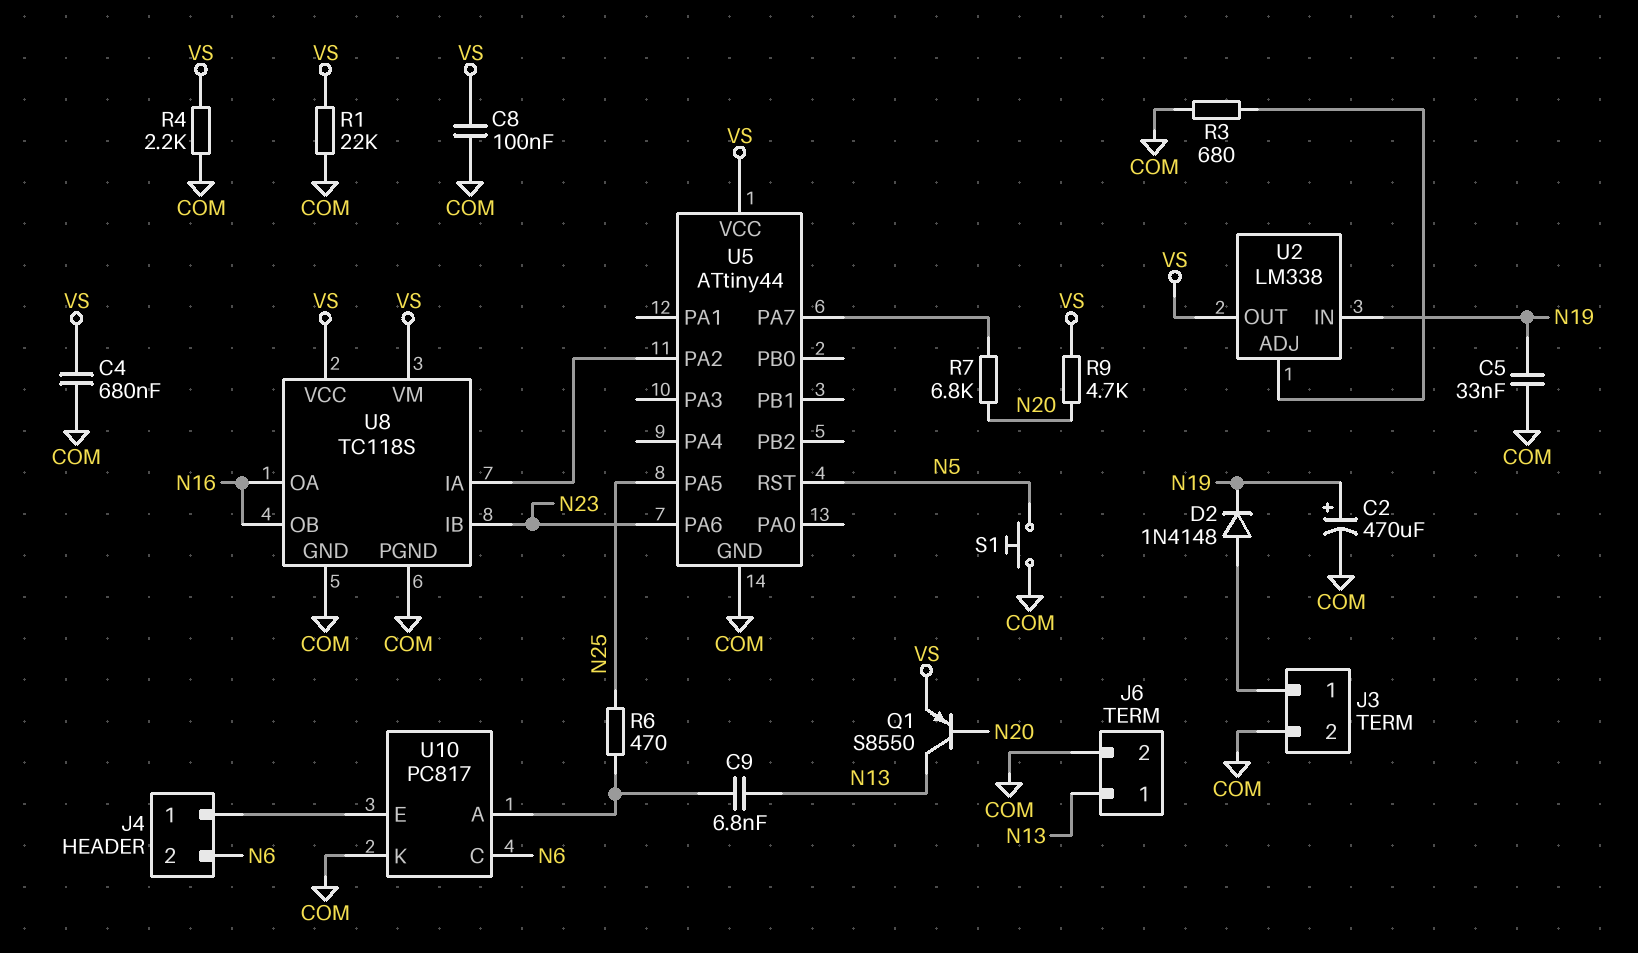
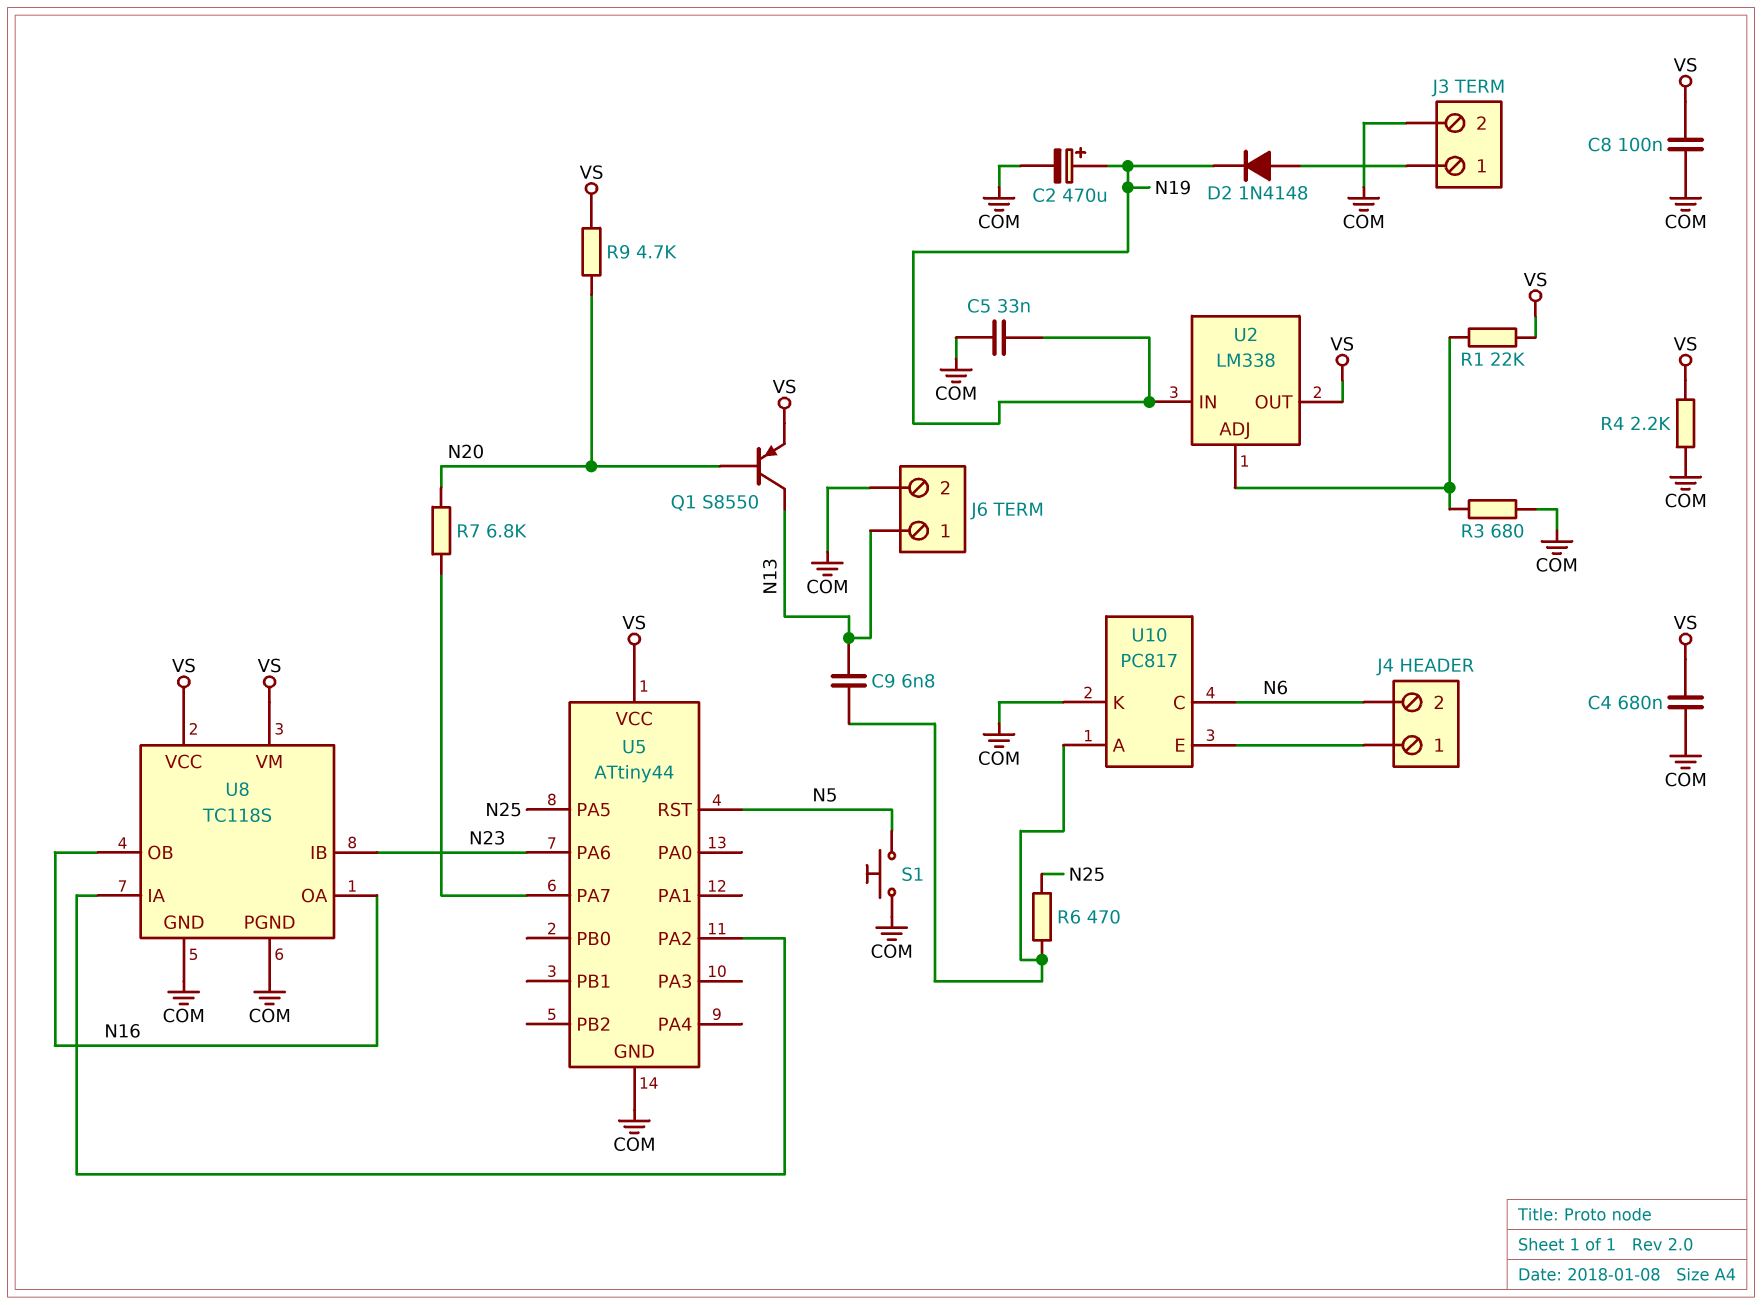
R1: 22k (COM, VS) -> 22k (U2/ADJ, VS)

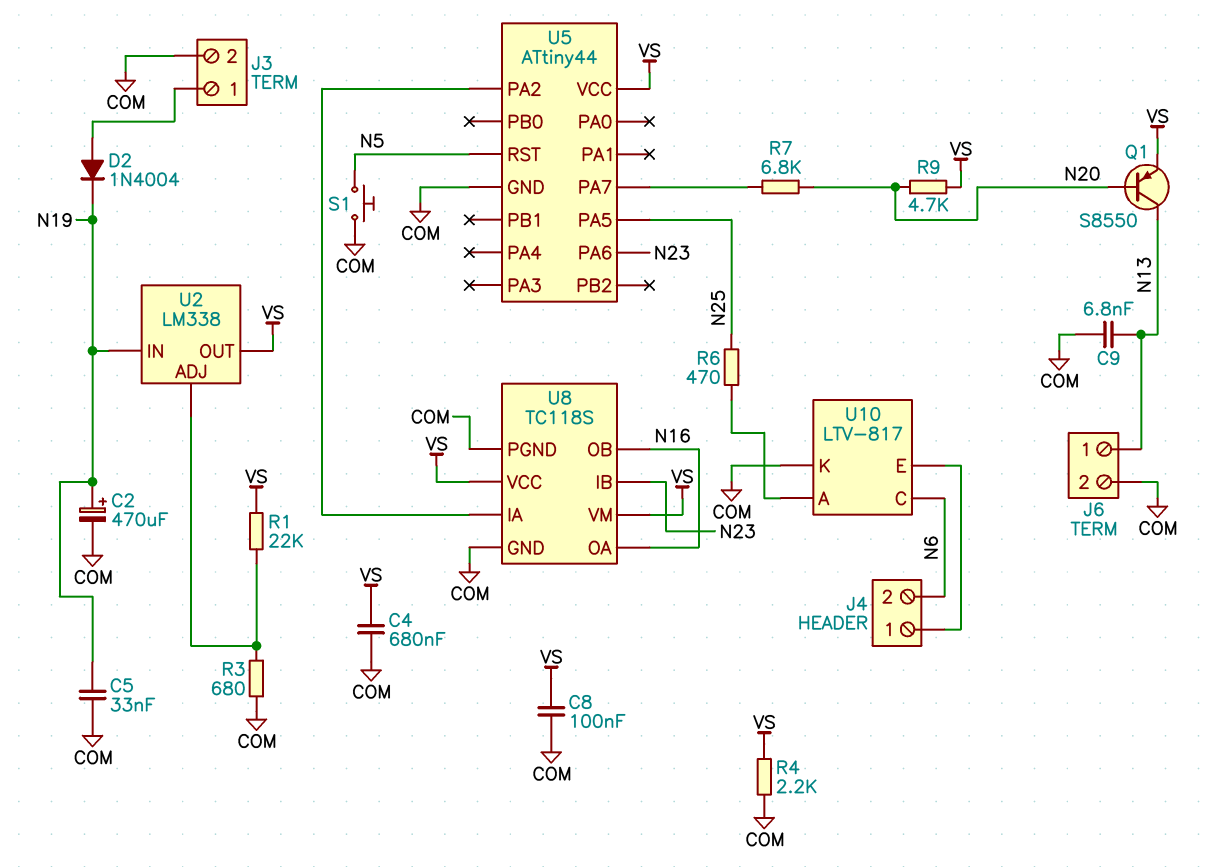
C9: 6.8nF (N13, U10/A) -> 6.8nF (COM, N13)
D2: diode 1N4148 (A J3/1, K N19) -> diode 1N4004 (A J3/1, K N19)
U10: PC817 -> LTV-817

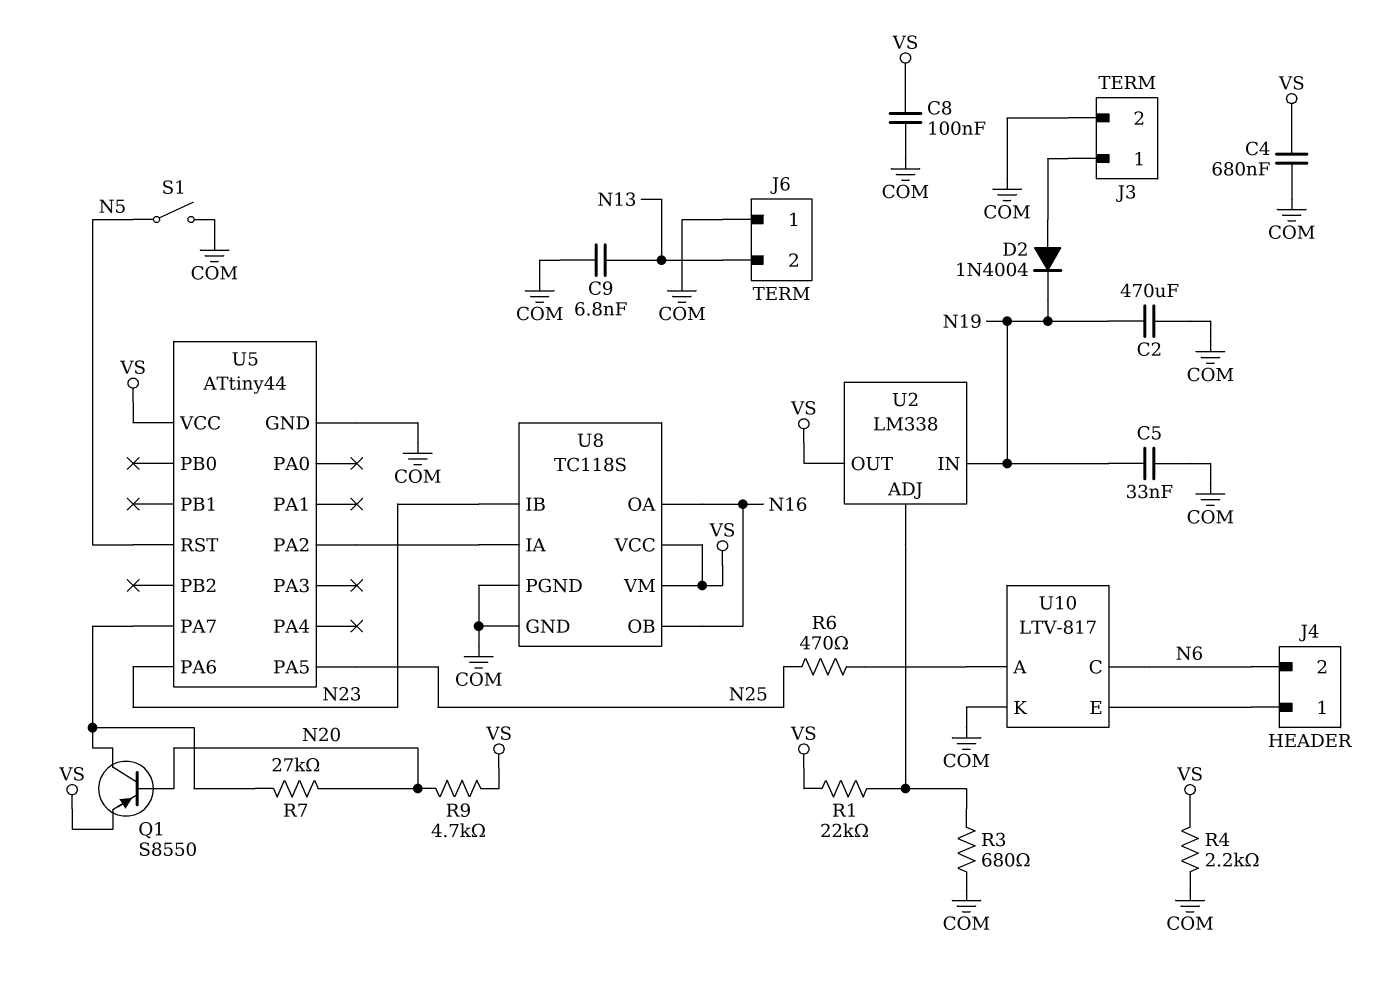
C2: 470uF (plus N19, minus COM) -> 470uF (COM, N19)
J6 pin 1: N13 -> COM
J6 pin 2: COM -> N13
Q1: PNP S8550 (B N20, C N13, E VS) -> PNP S8550 (B N20, C U5/PA7, E VS)
R7: 6.8k (N20, U5/PA7) -> 27k (N20, U5/PA7)
S1: button (COM, N5) -> switch (COM, N5)

